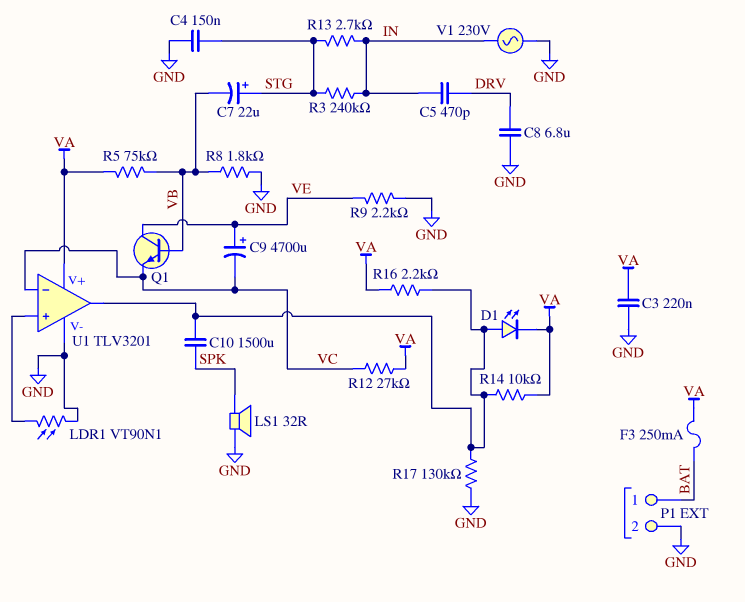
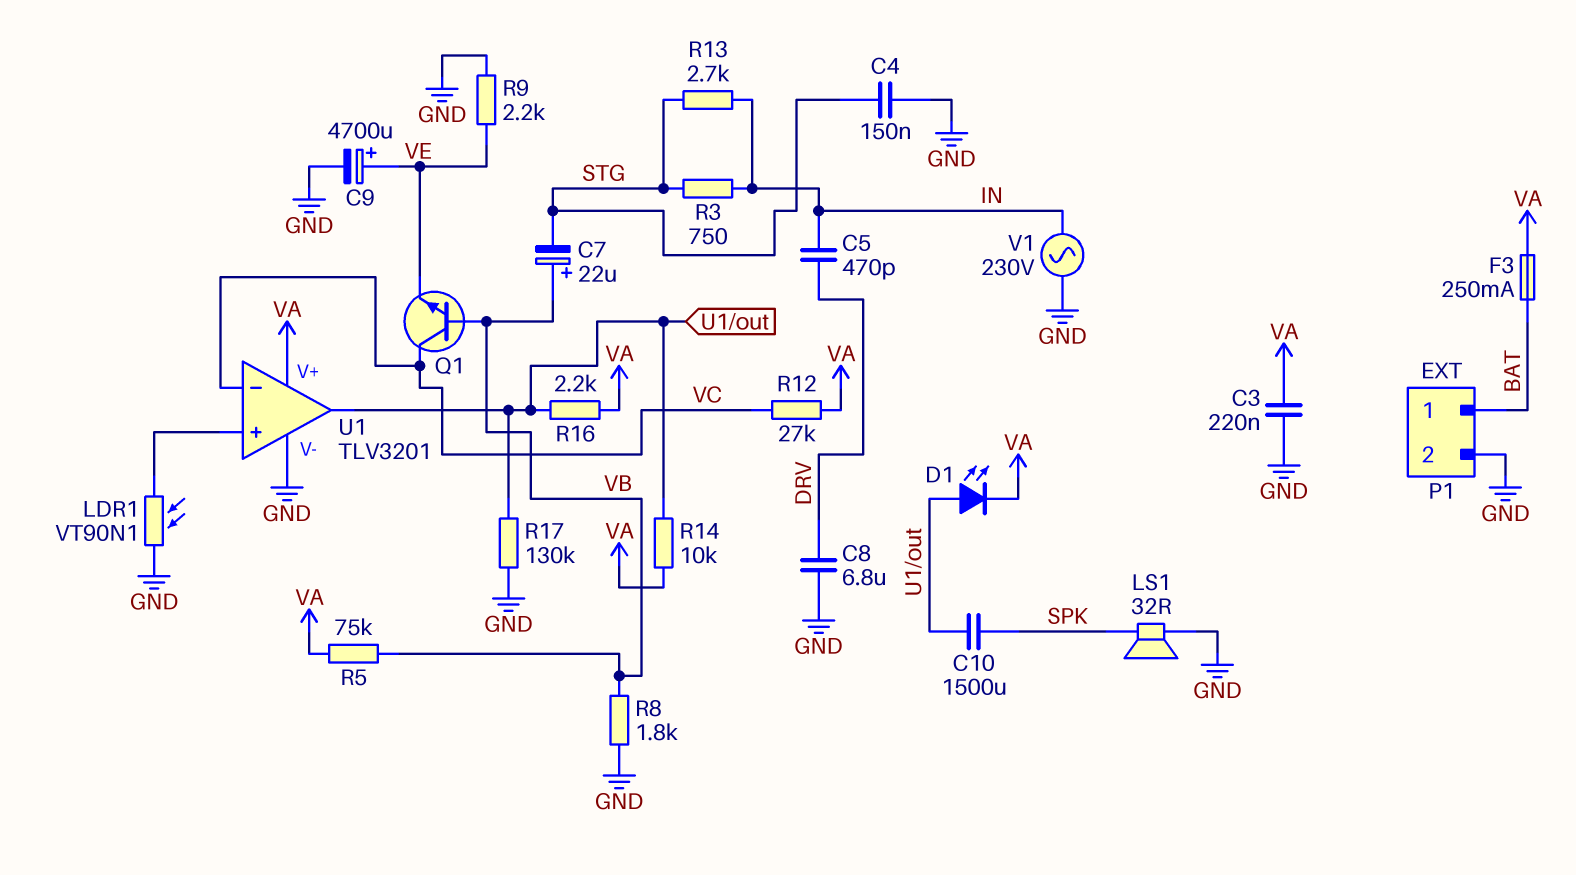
C7: 22uF (plus STG, minus VB) -> 22uF (plus VB, minus STG)
C9: 4700uF (plus VE, minus VC) -> 4700uF (plus VE, minus GND)
Q1: NPN (B VB, C VE, E VC) -> NPN (B VB, C VC, E VE)
R3: 240k (IN, STG) -> 750 (IN, STG)

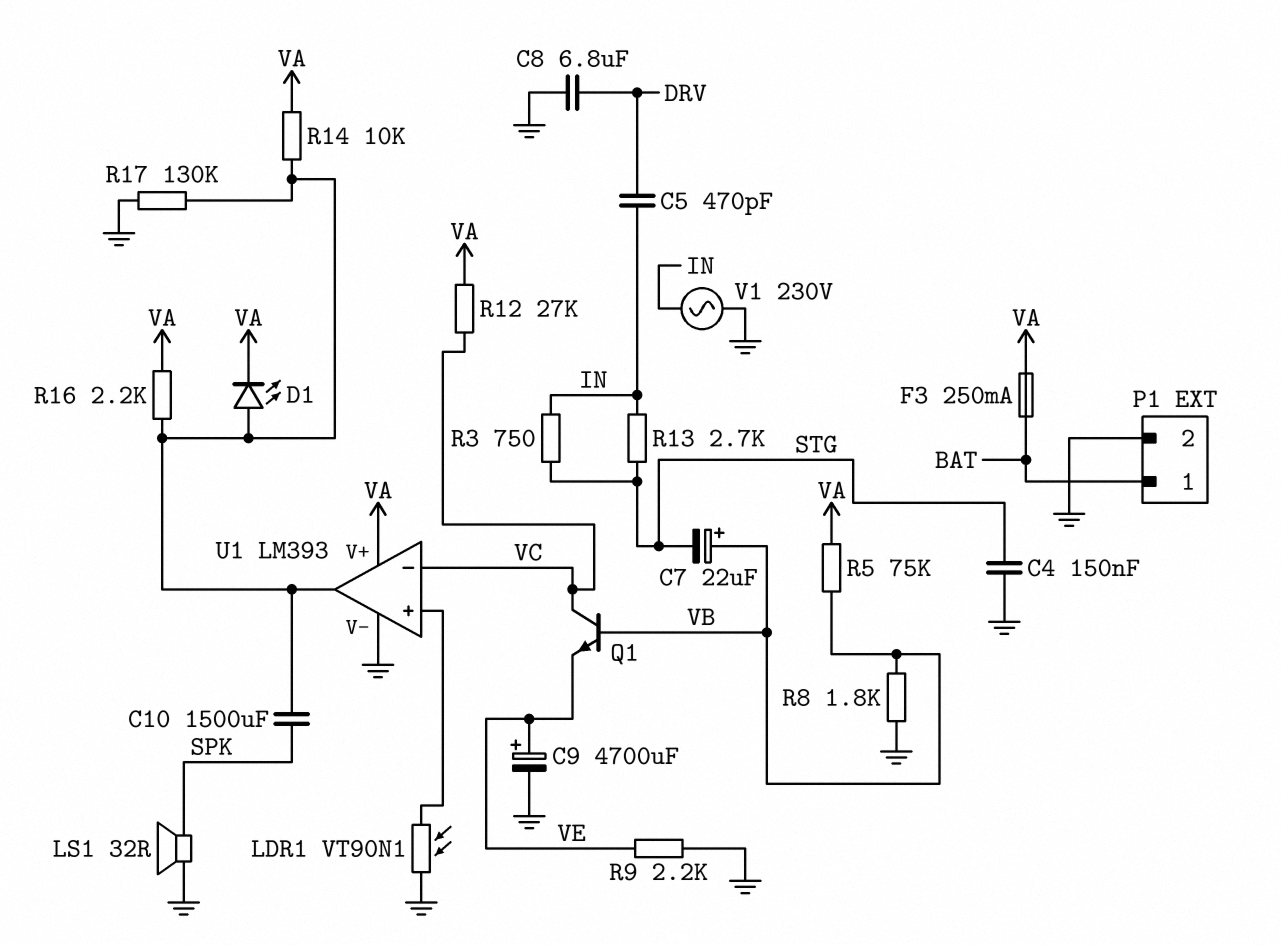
C3: 220nF (GND, VA) -> none
U1: TLV3201 -> LM393

